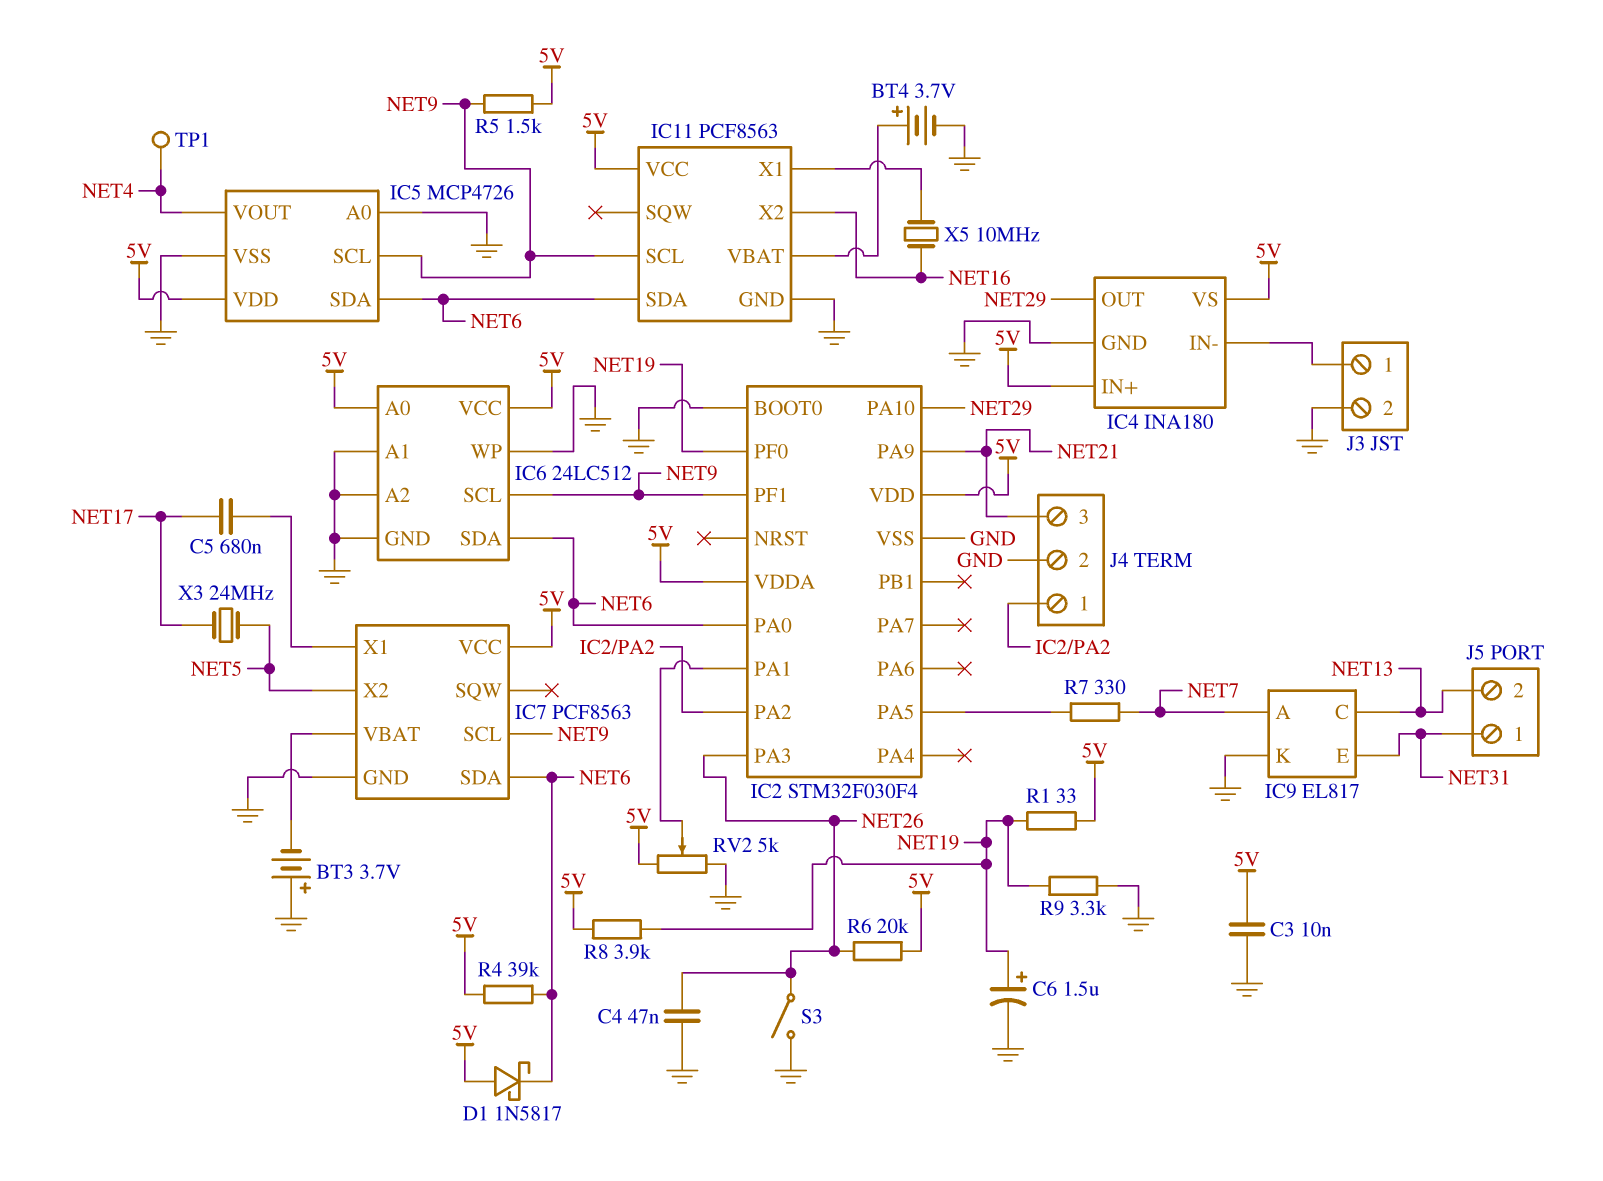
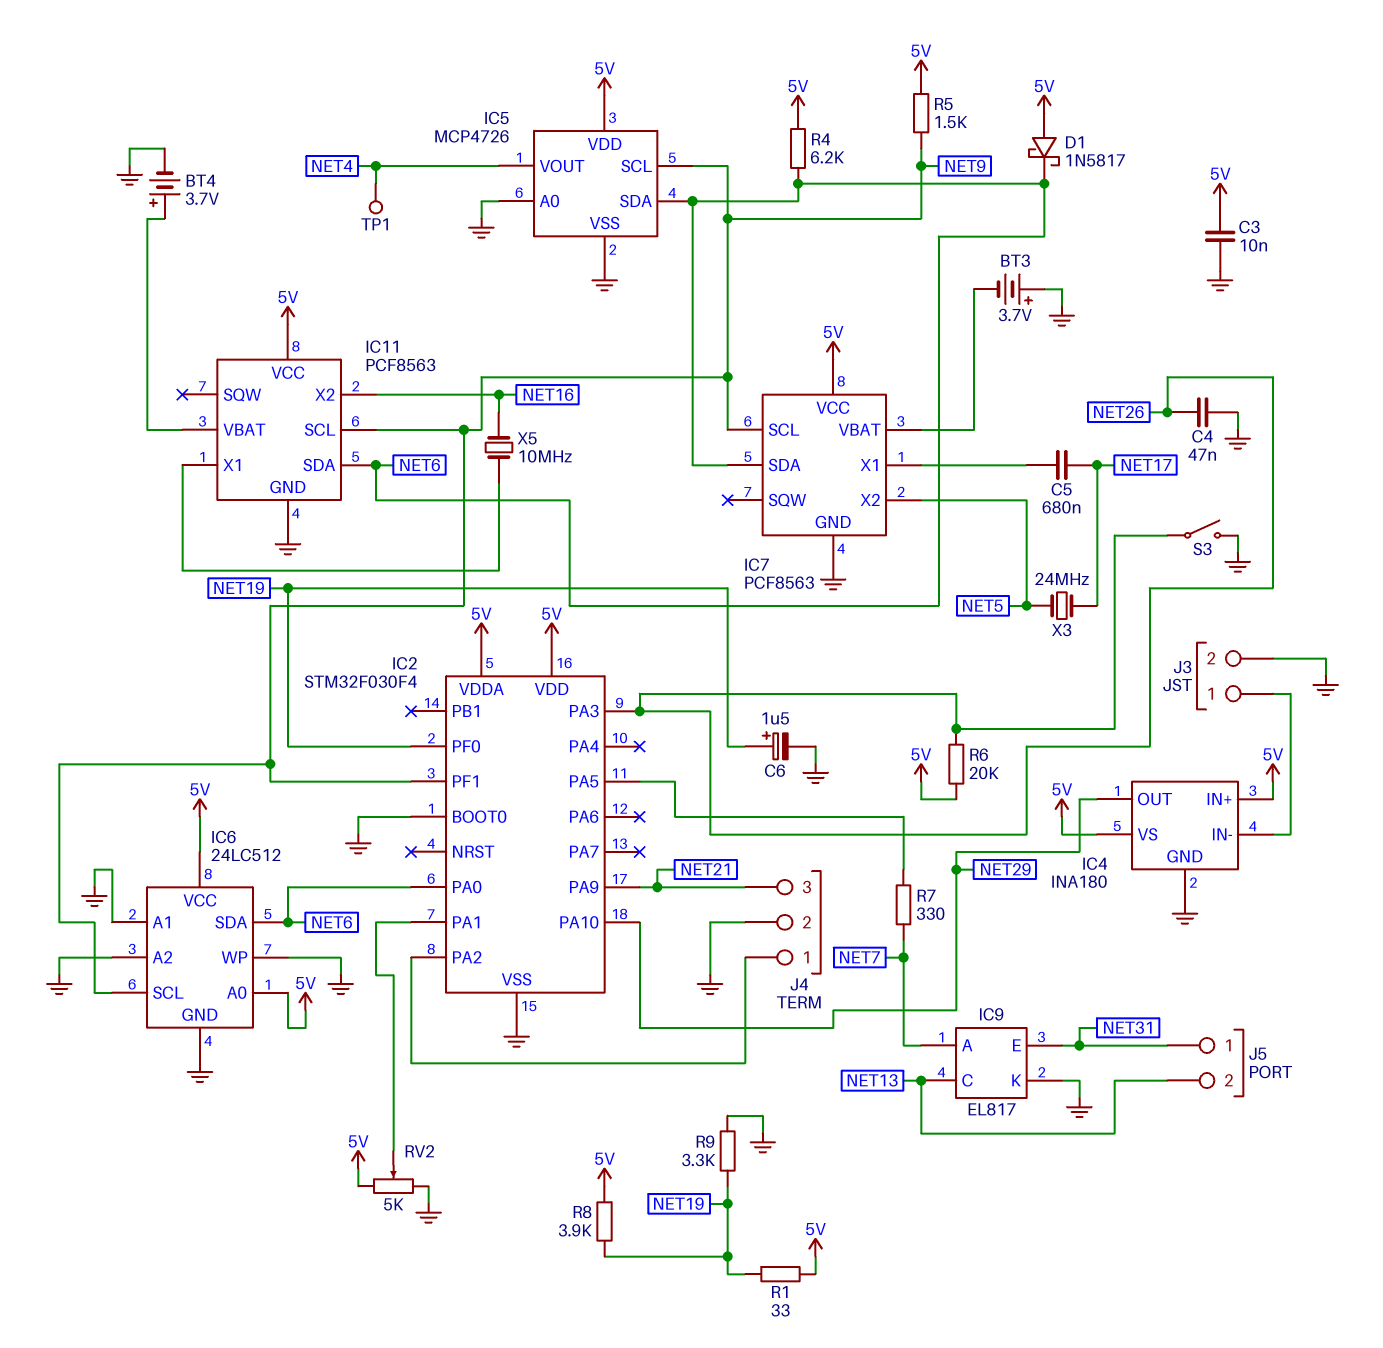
R4: 39k (5V, NET6) -> 6.2k (5V, NET6)

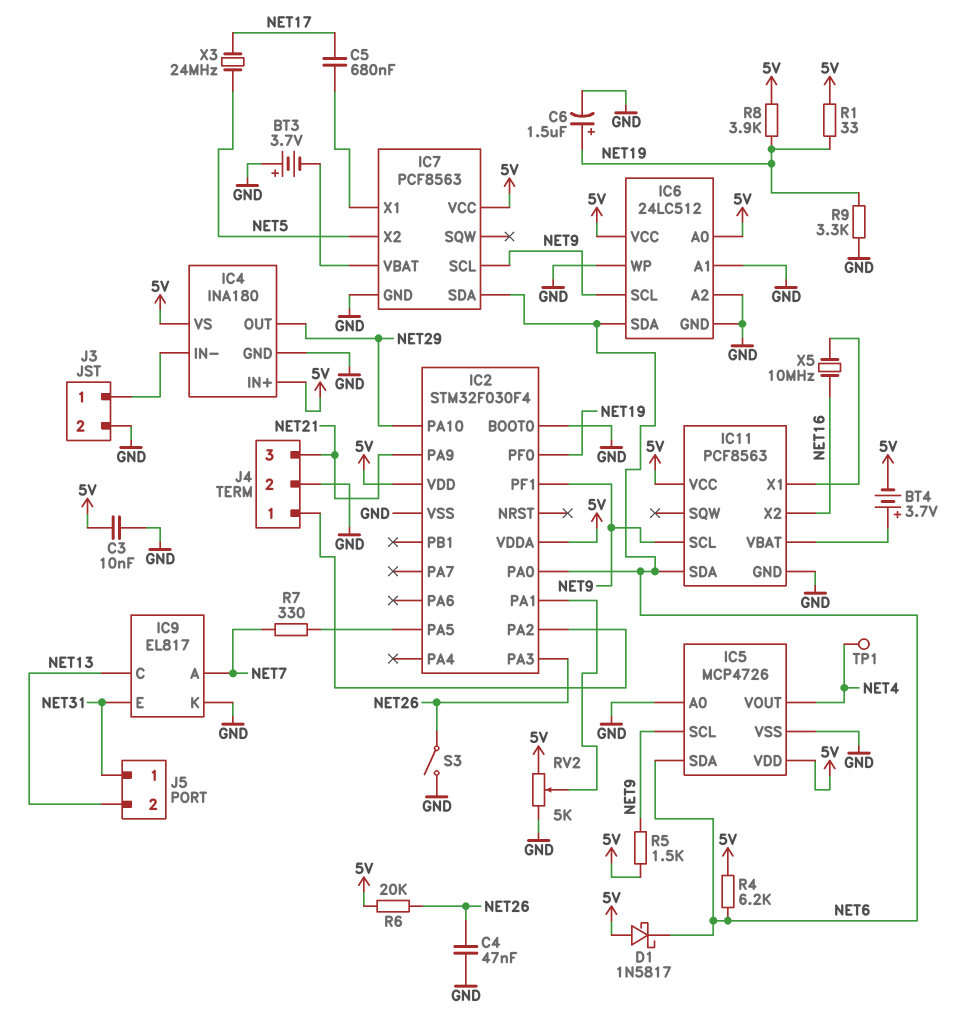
BT4: 3.7V (plus IC11/VBAT, minus GND) -> 3.7V (plus IC11/VBAT, minus 5V)

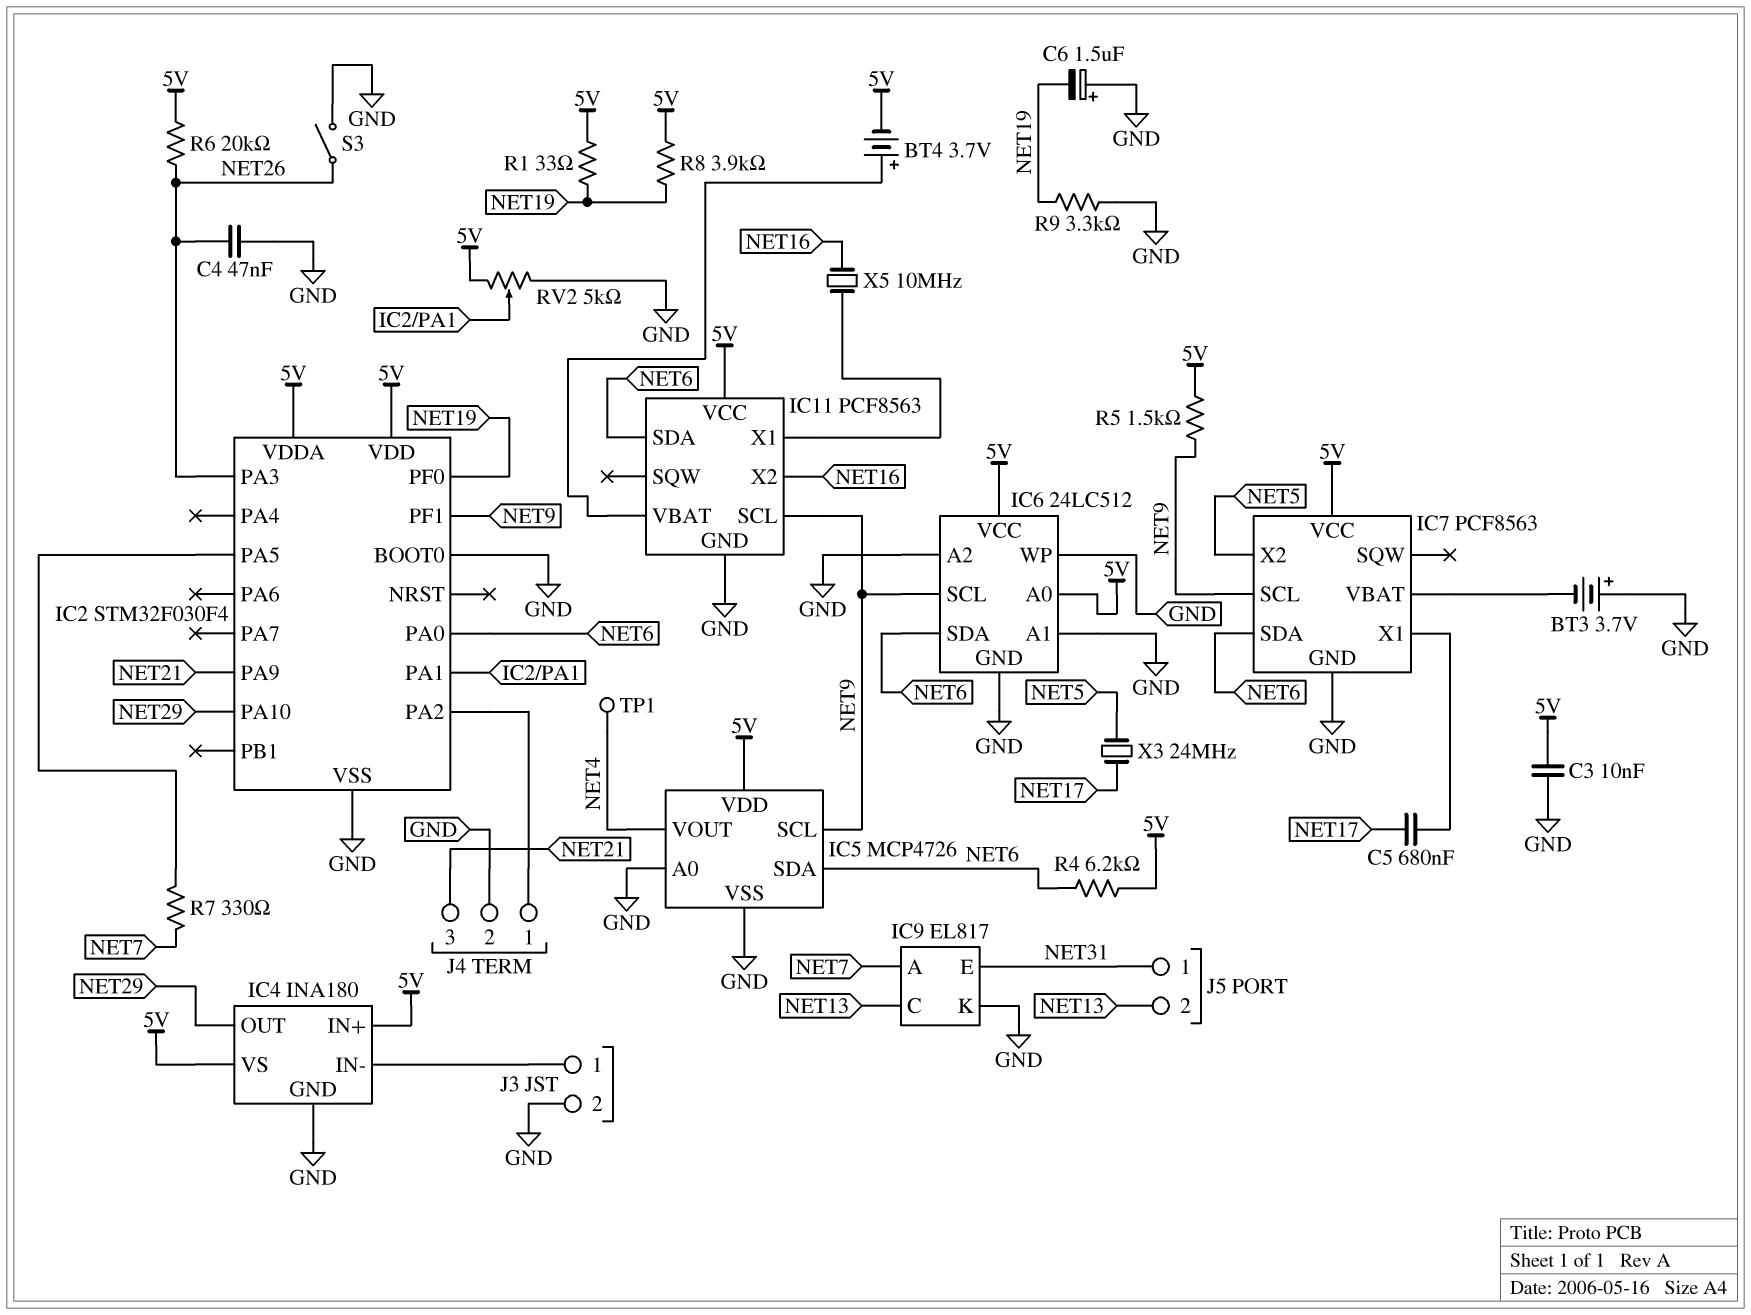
C6: 1.5uF (plus NET19, minus GND) -> 1.5uF (plus GND, minus NET19)
D1: schottky 1N5817 (A 5V, K NET6) -> none

